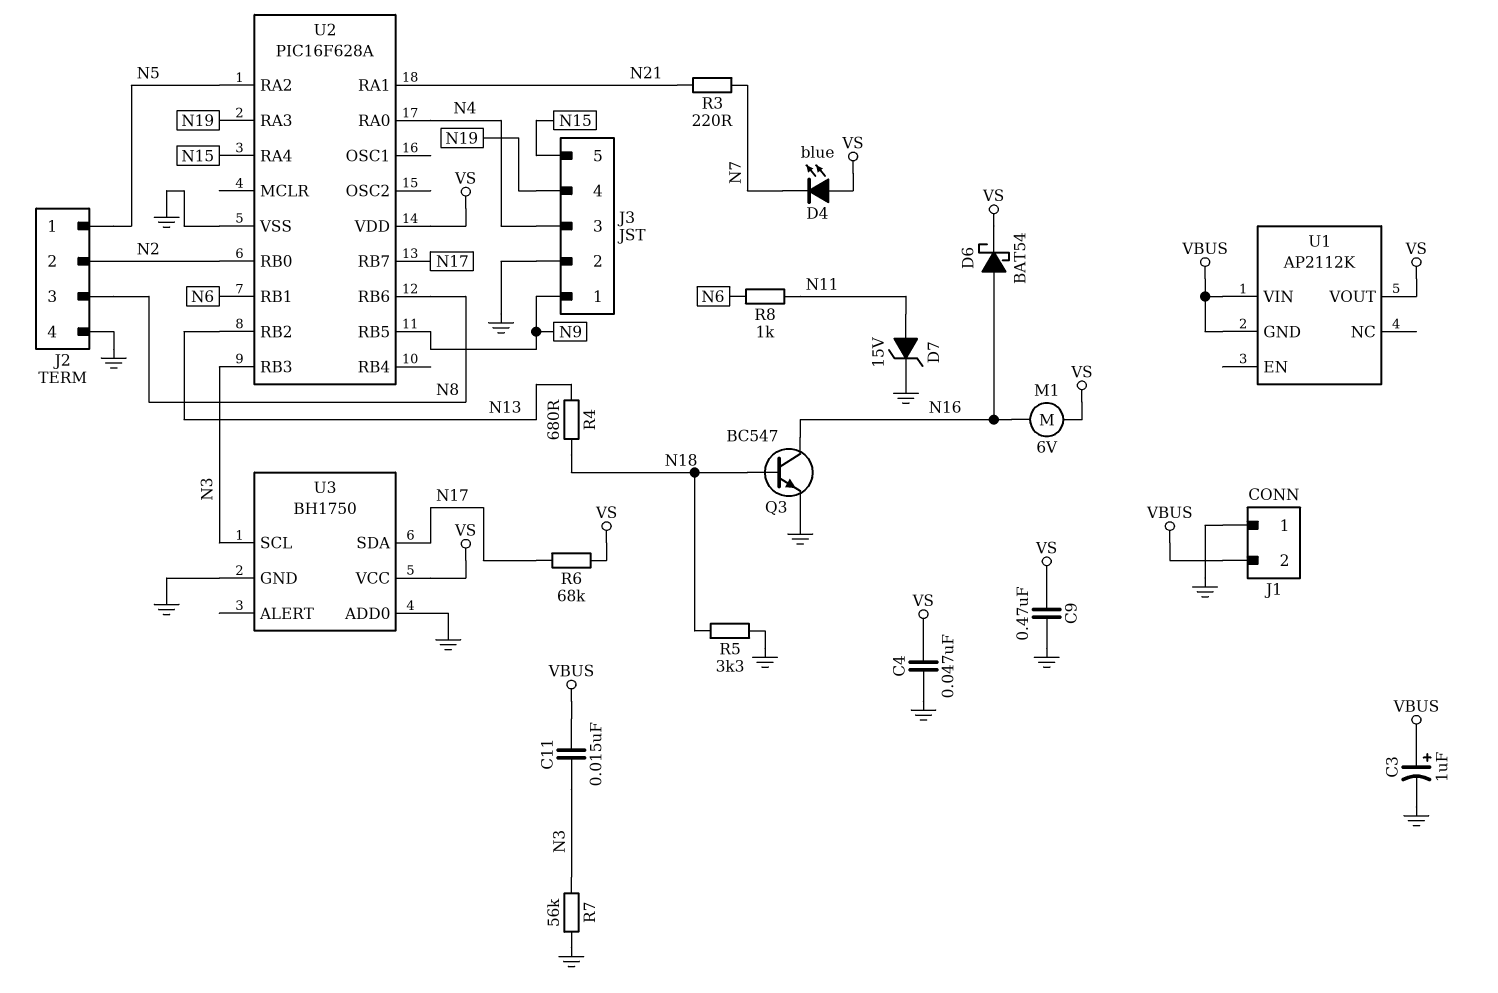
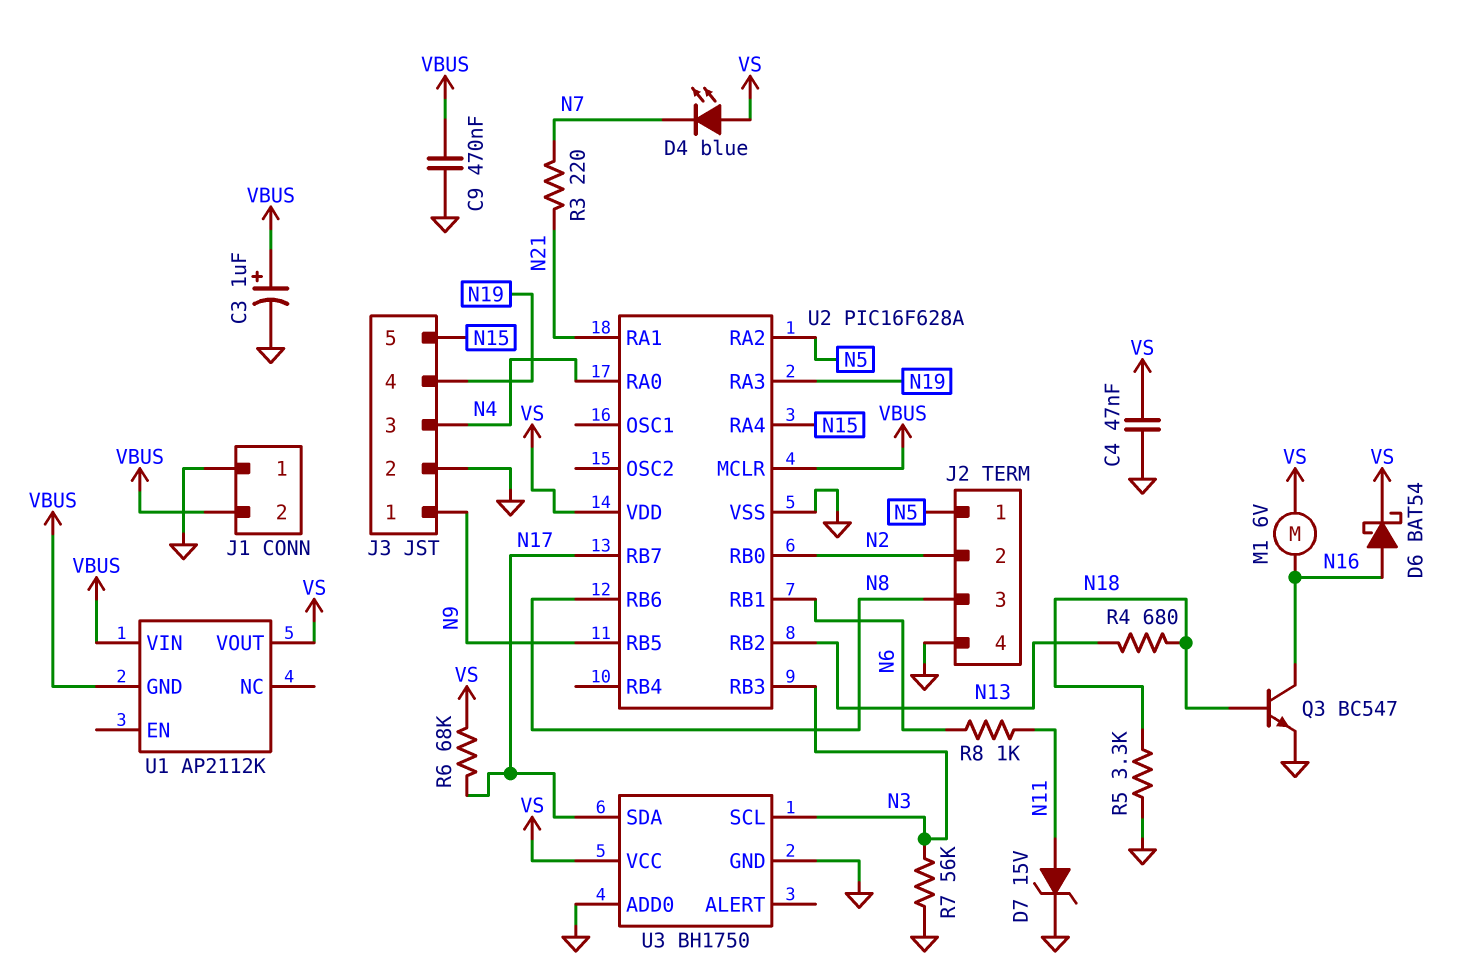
C9: 470nF (GND, VS) -> 470nF (GND, VBUS)
C11: 15nF (N3, VBUS) -> none
U2 pin MCLR: none -> VBUS

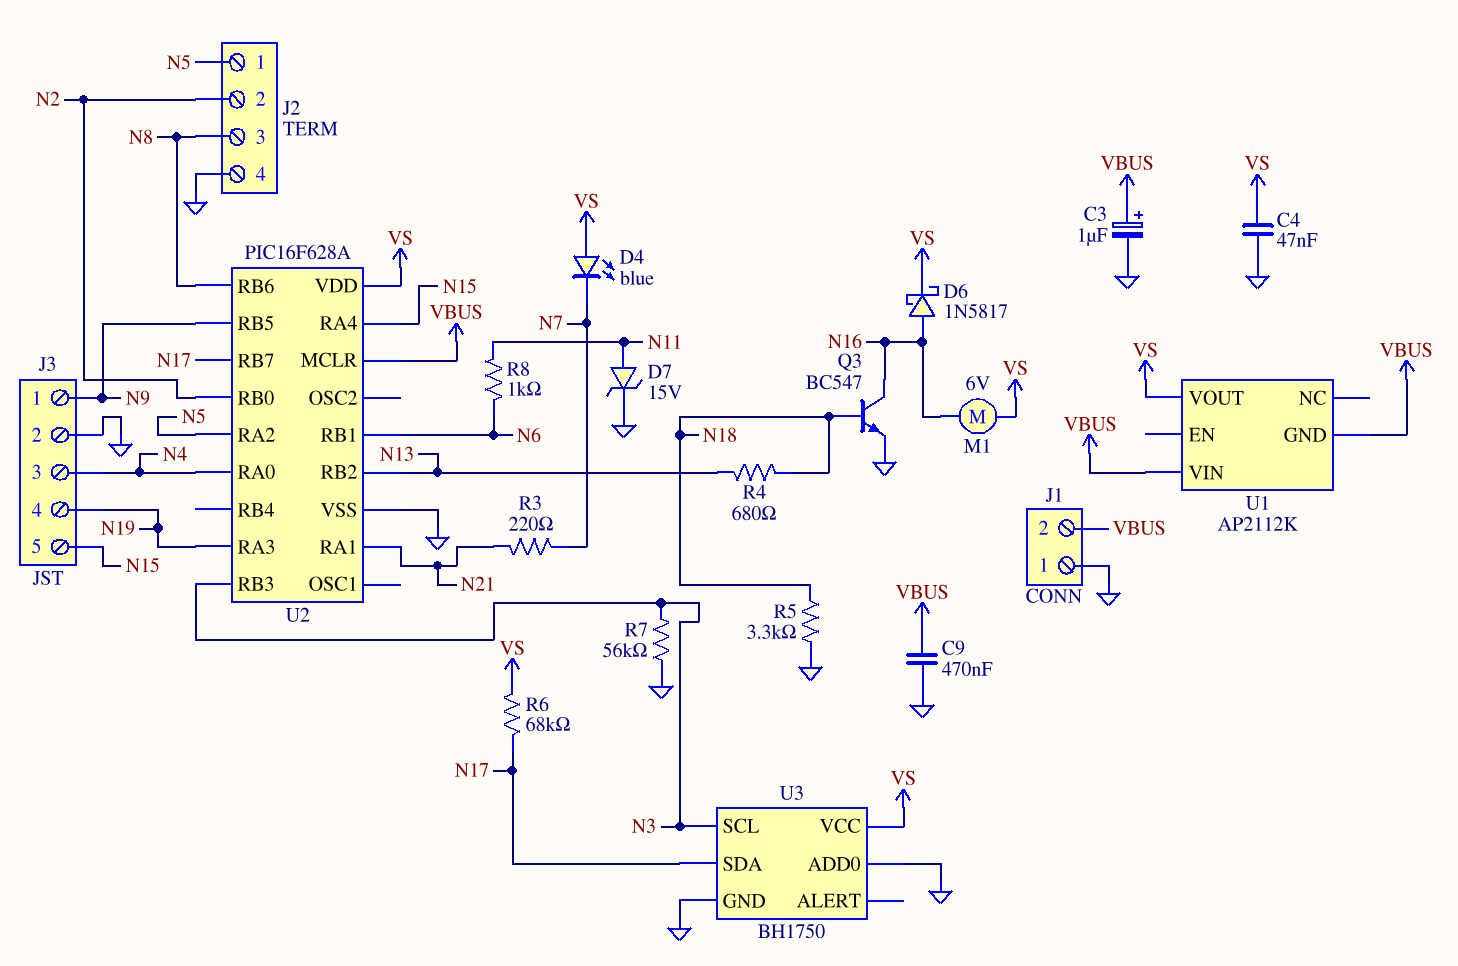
D6: schottky BAT54 (A N16, K VS) -> schottky 1N5817 (A N16, K VS)

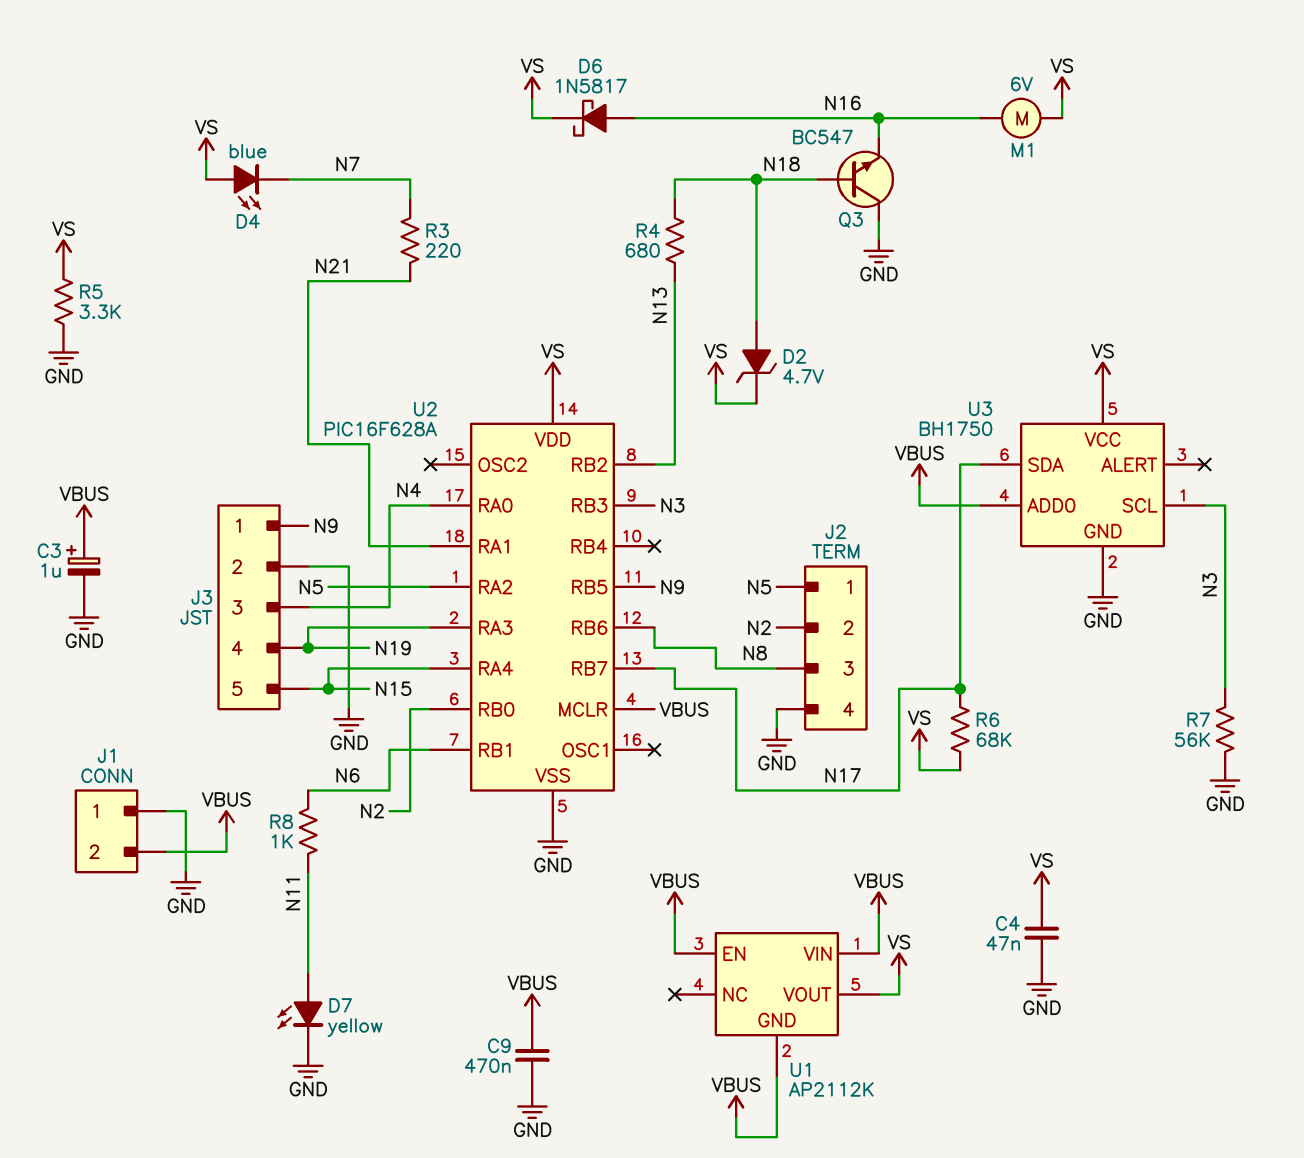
D2: none -> zener 4.7V (A N18, K VS)
D7: zener 15V (A N11, K GND) -> LED yellow (A N11, K GND)
Q3: NPN BC547 (B N18, C N16, E GND) -> NPN BC547 (B N18, C GND, E N16)
R5: 3.3k (GND, N18) -> 3.3k (GND, VS)
U1 pin EN: none -> VBUS
U3 pin ADD0: GND -> VBUS

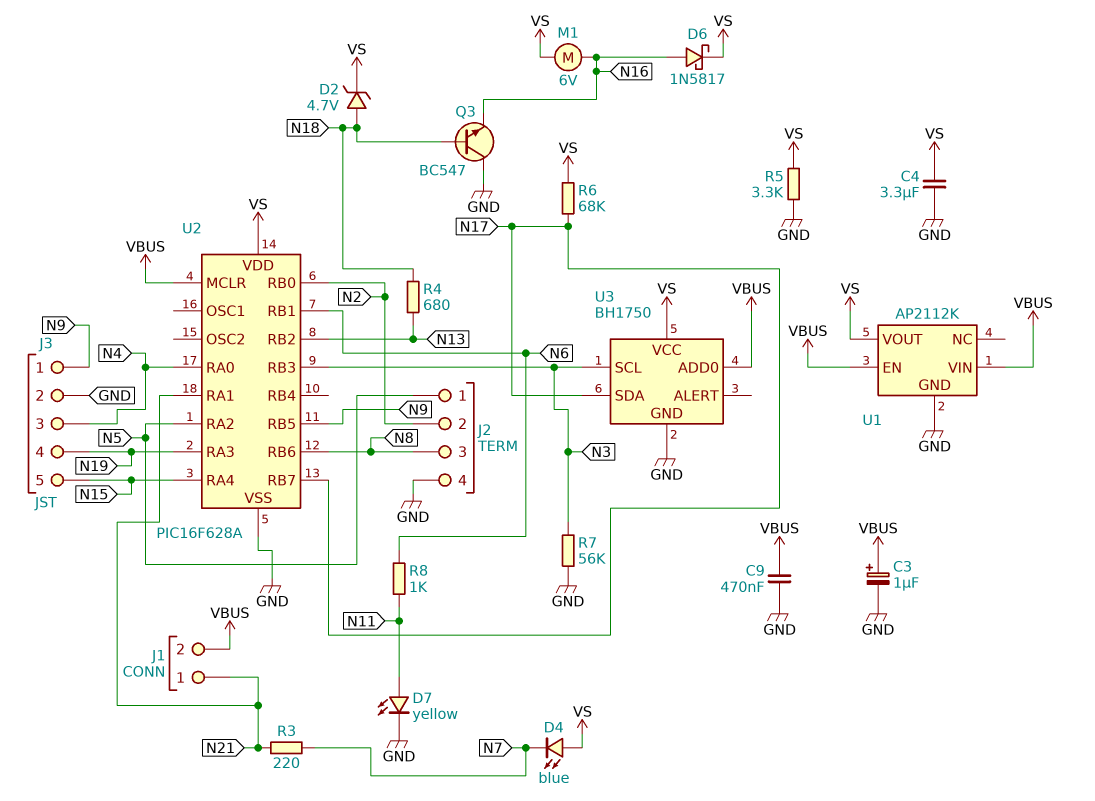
C4: 47nF (GND, VS) -> 3.3uF (GND, VS)
J1 pin 1: GND -> N21
U1 pin GND: VBUS -> GND

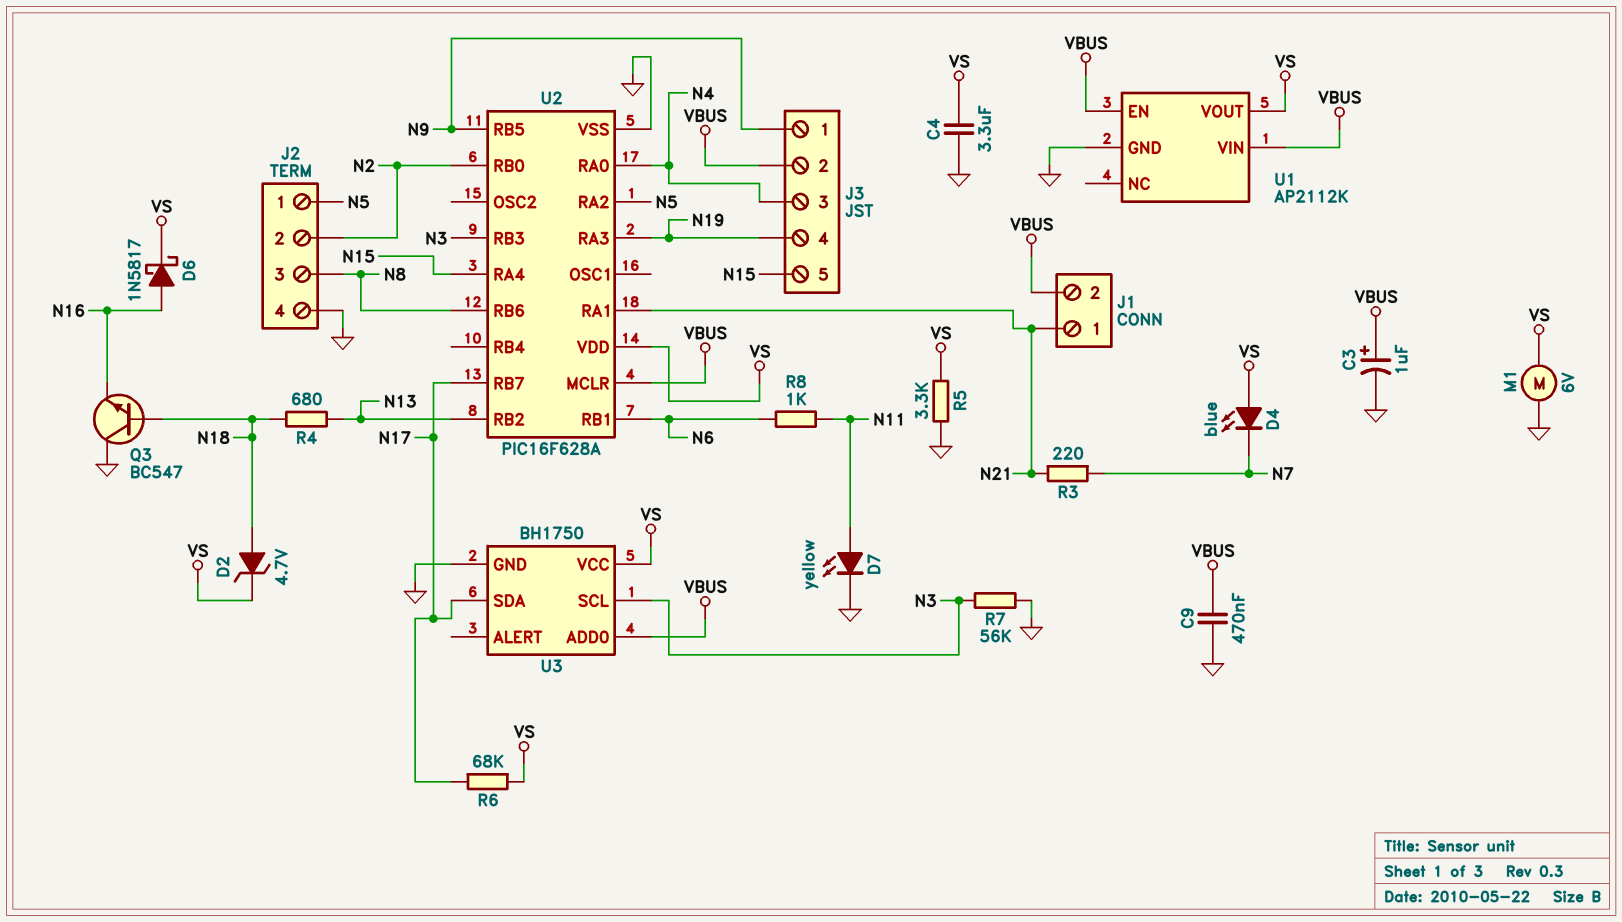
J3 pin 2: GND -> VBUS
M1: motor 6V (N16, VS) -> motor 6V (GND, VS)

